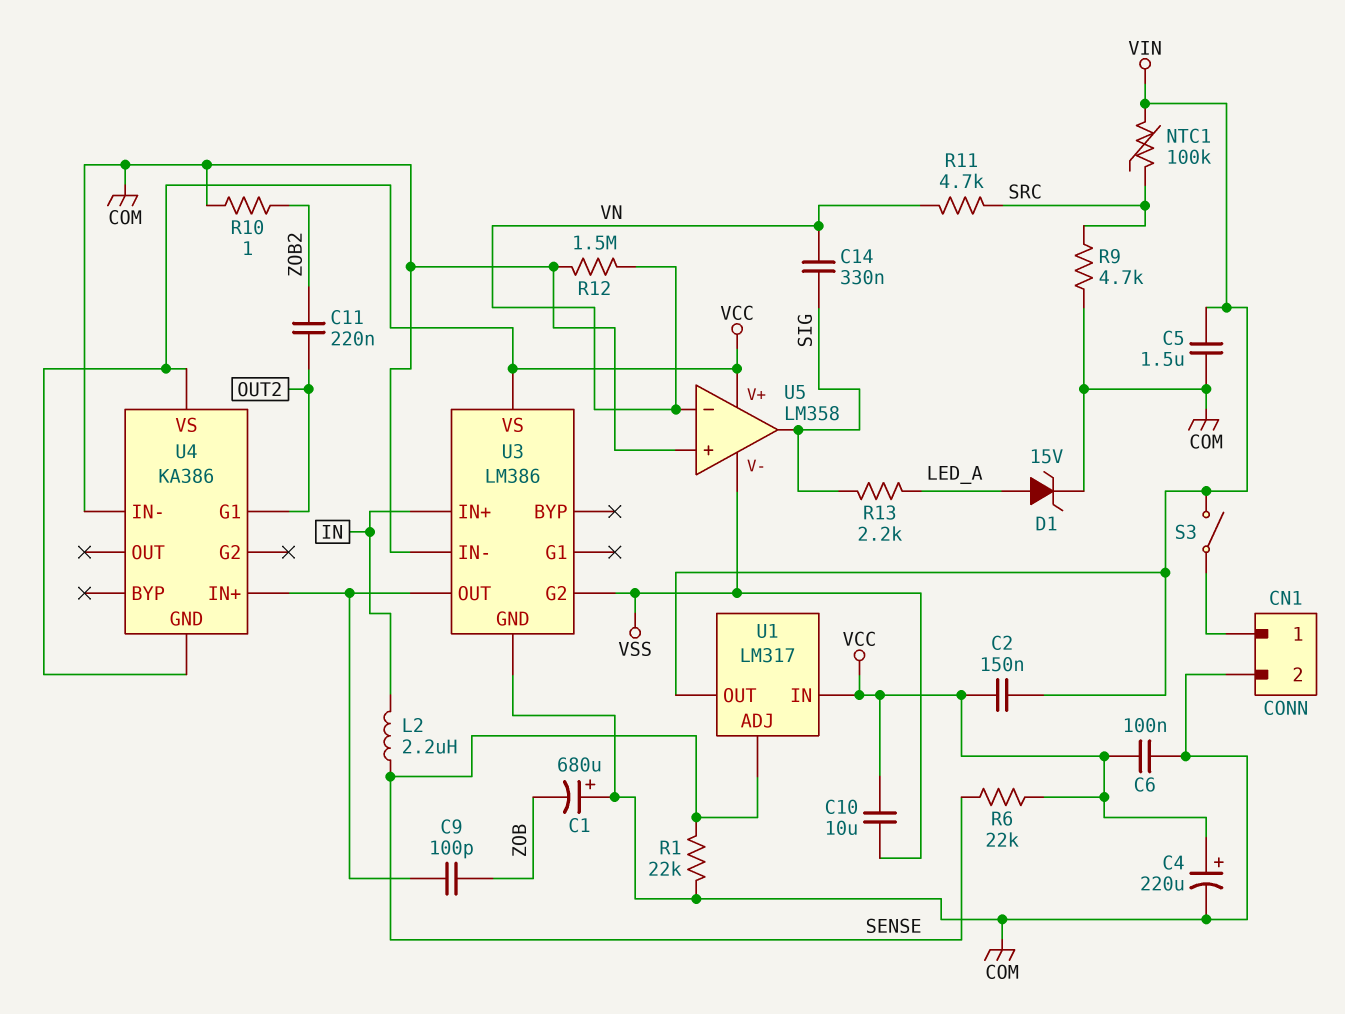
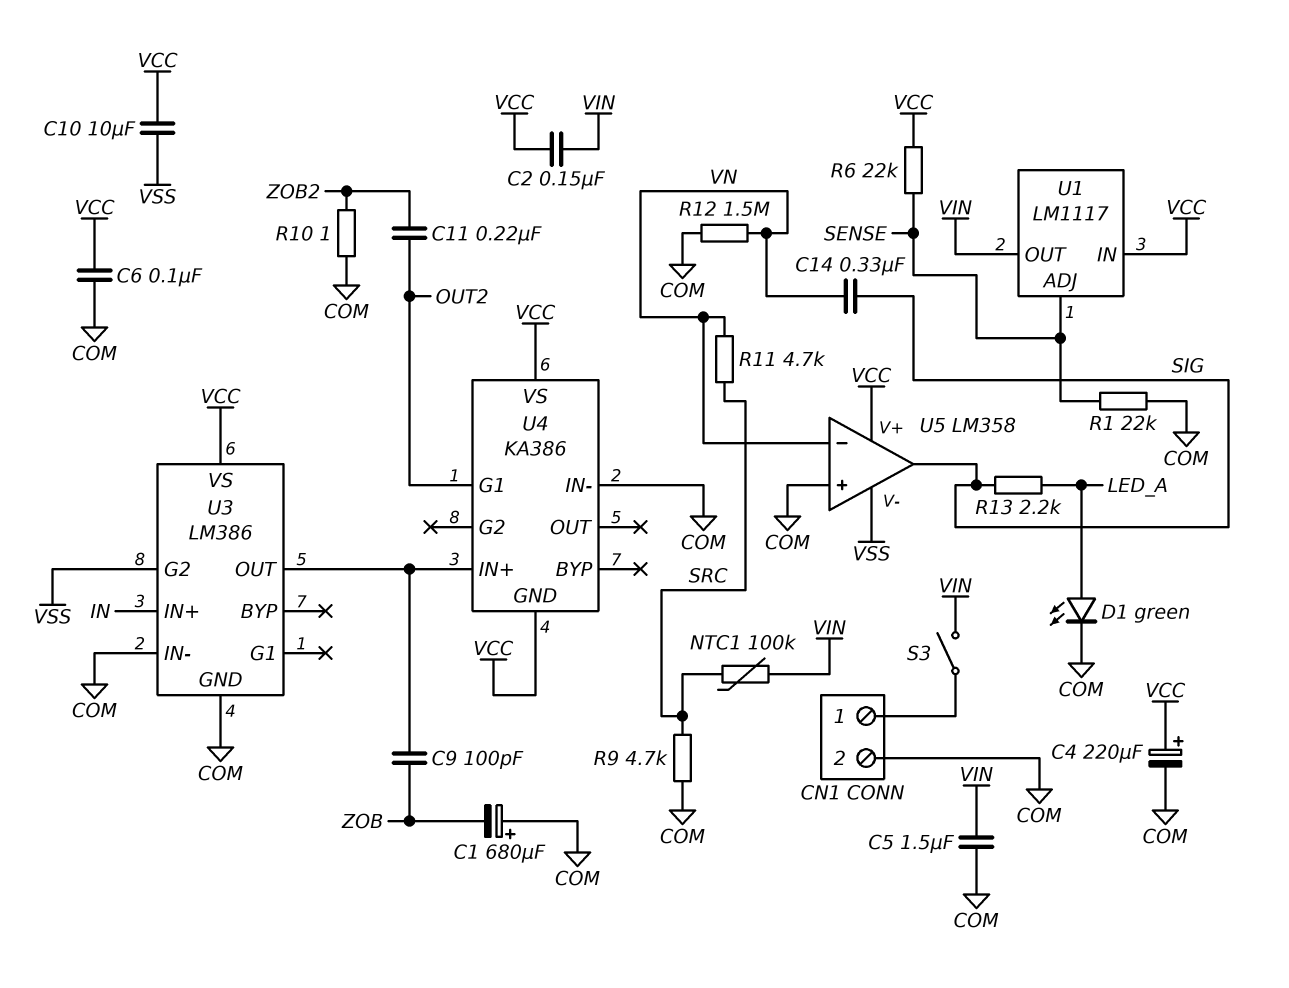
D1: zener 15V (A LED_A, K COM) -> LED green (A LED_A, K COM)
L2: 2.2uH (IN, SENSE) -> none
U1: LM317 -> LM1117

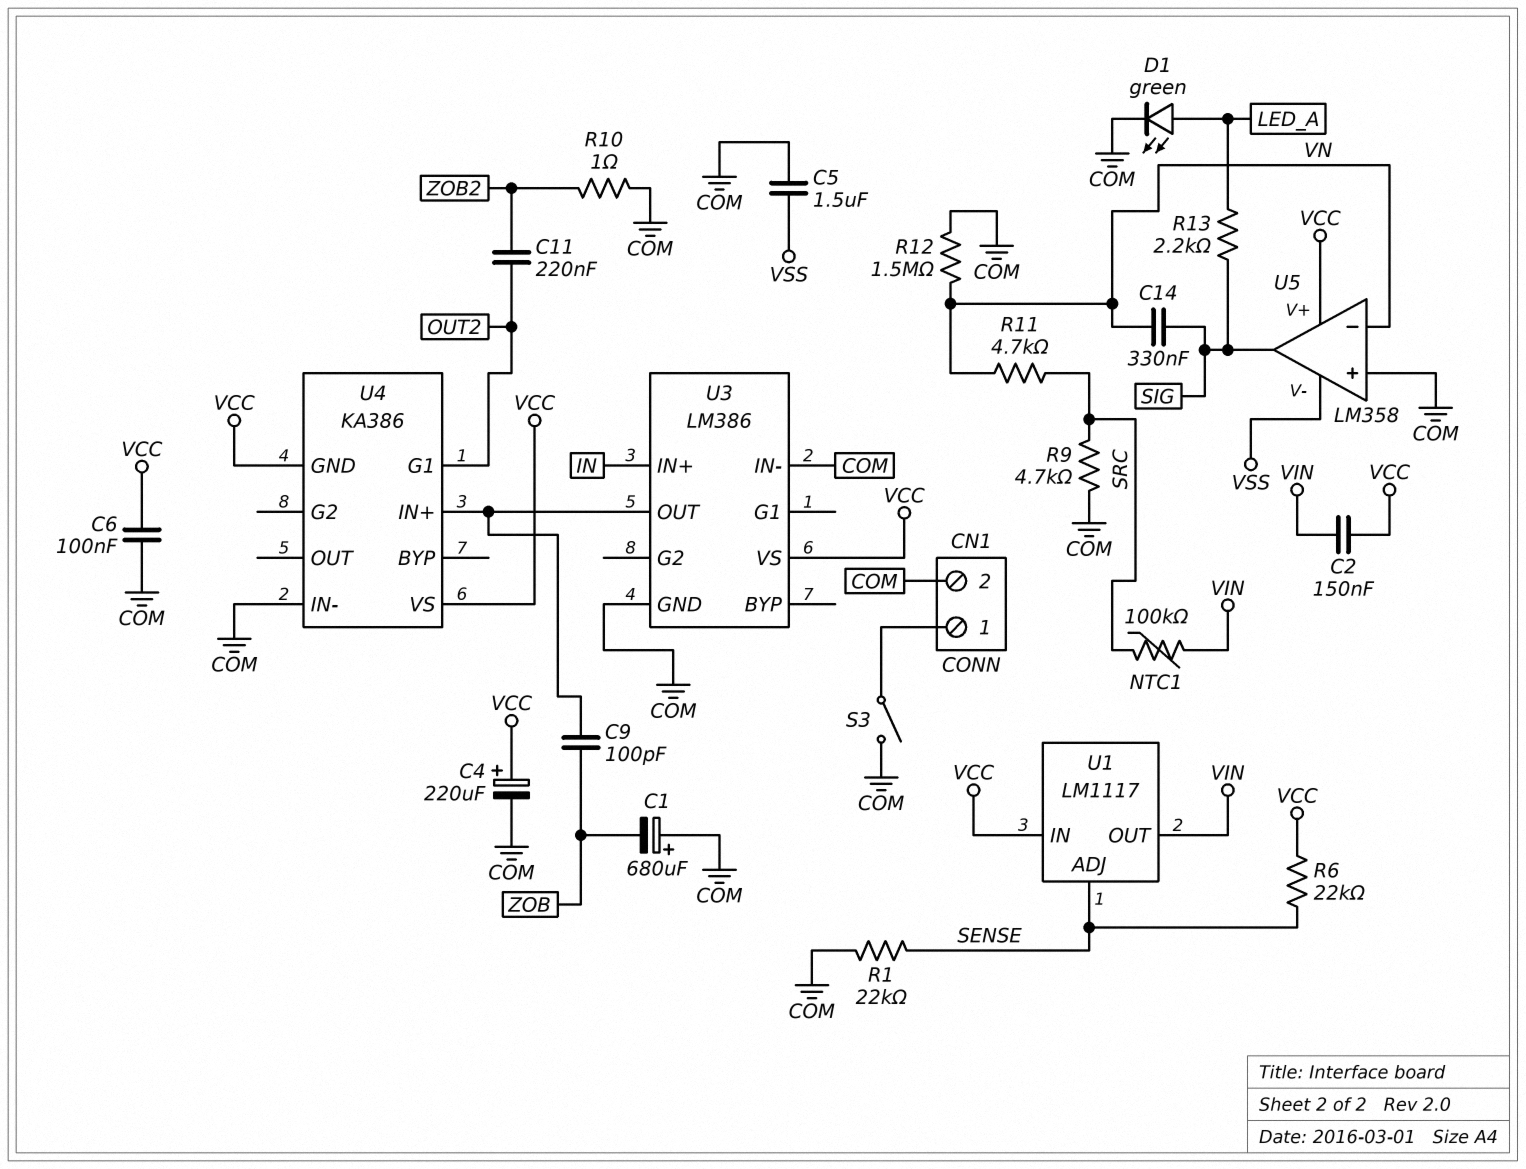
C5: 1.5uF (COM, VIN) -> 1.5uF (COM, VSS)
C10: 10uF (VCC, VSS) -> none
S3: switch (CN1/1, VIN) -> switch (CN1/1, COM)
U3 pin G2: VSS -> none

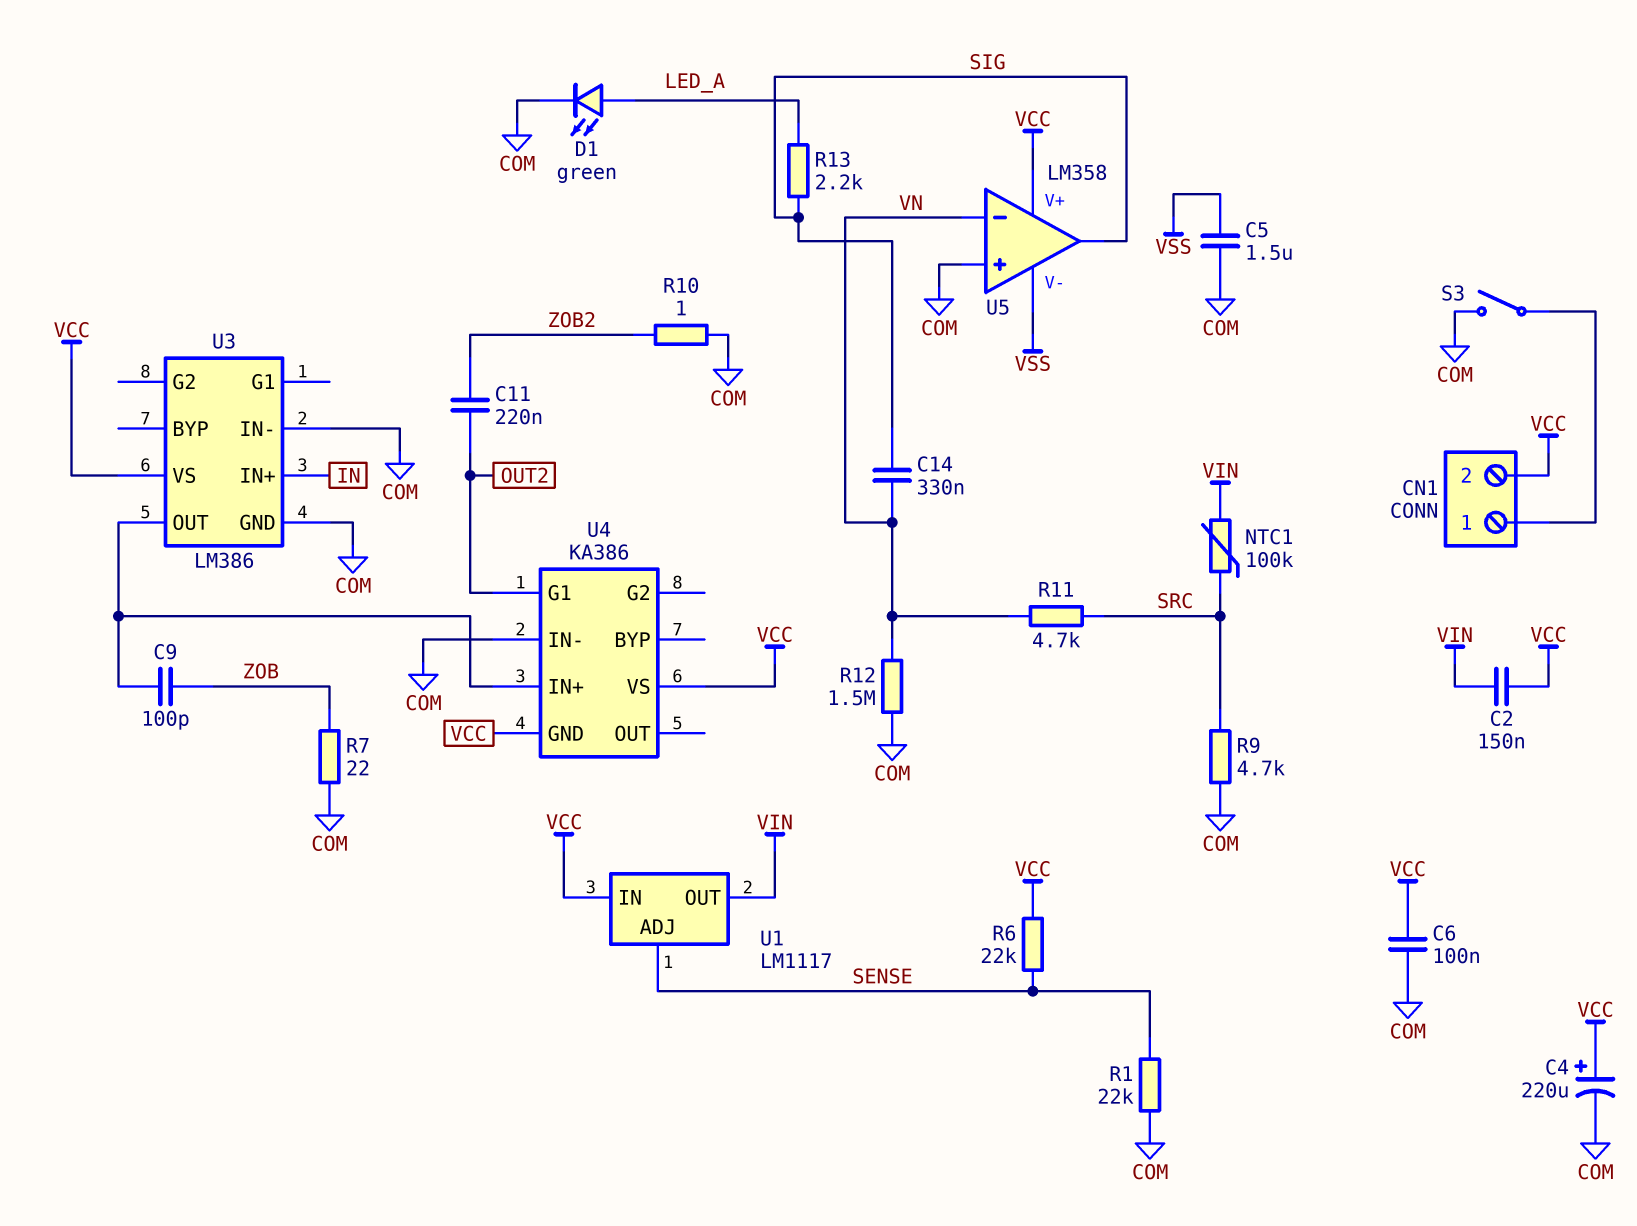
C1: 680uF (plus COM, minus ZOB) -> none
CN1 pin 2: COM -> VCC
R7: none -> 22 (COM, ZOB)

